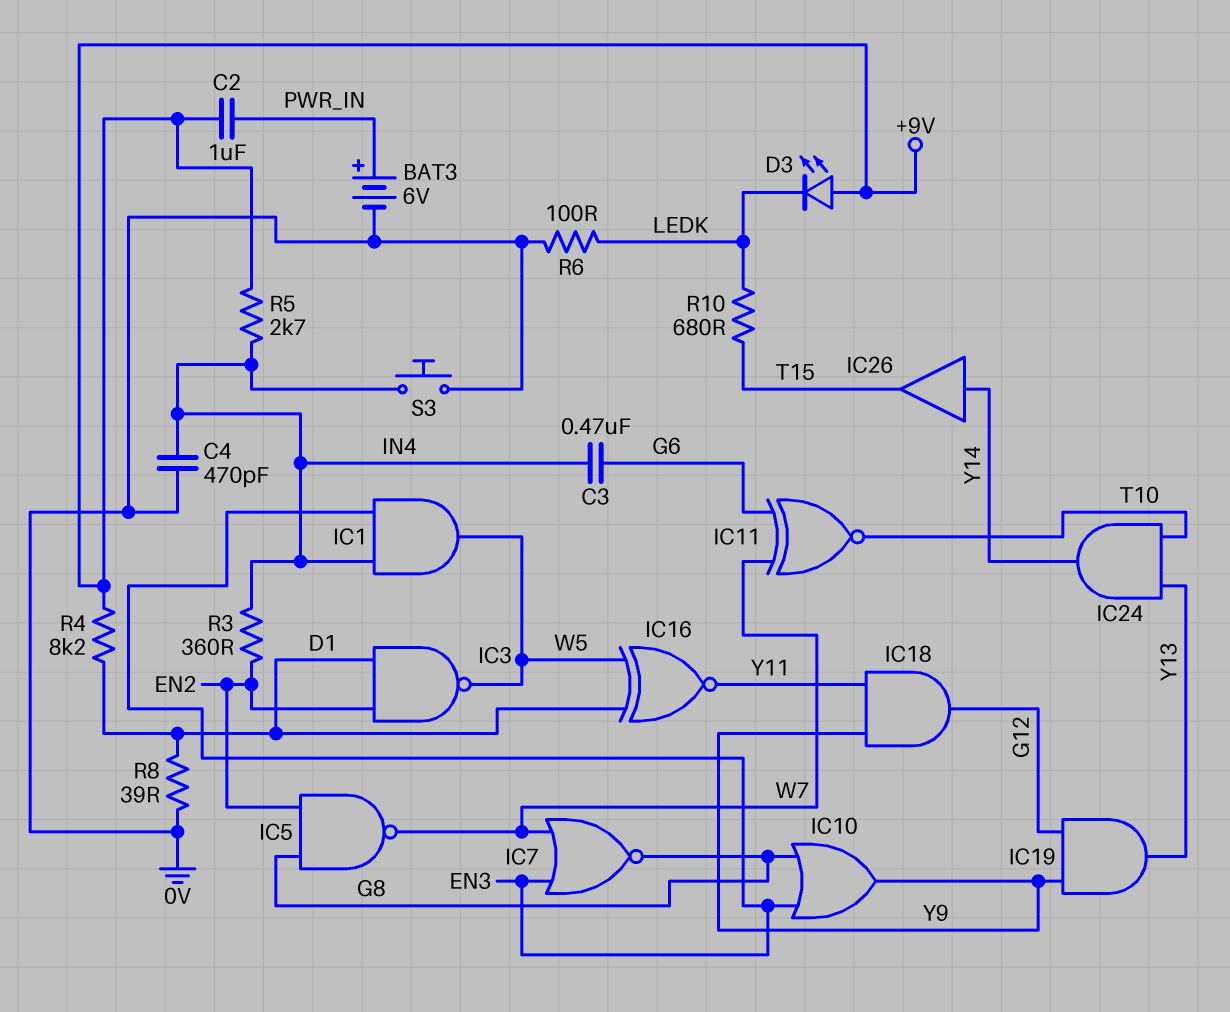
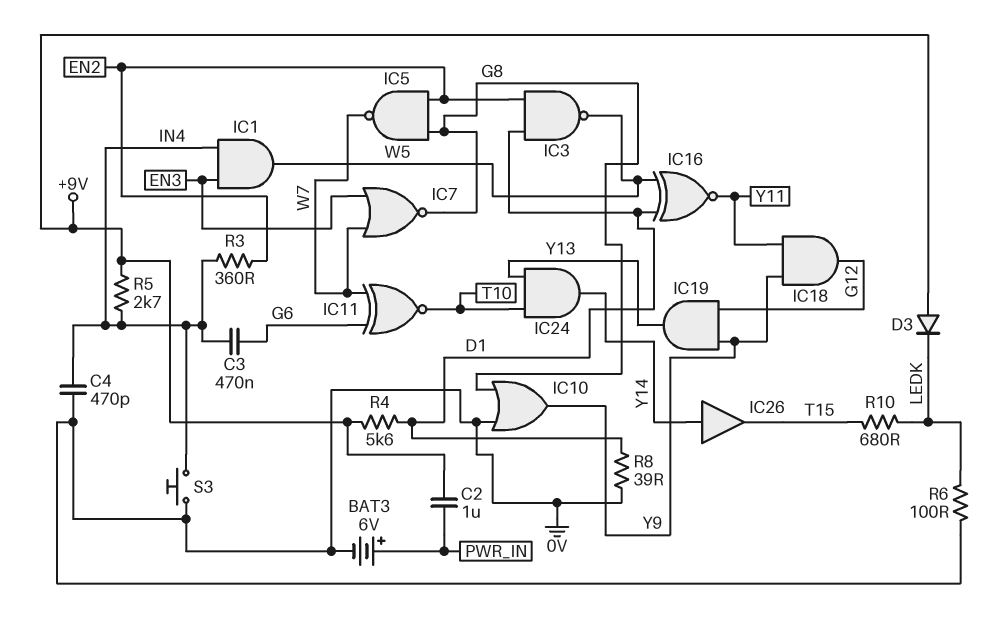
D3: LED (A +9V, K LEDK) -> diode (A +9V, K LEDK)
IC10: OR (in EN3, in G8, out Y9) -> OR (in 0V, in G8, out Y9)
R4: 8.2k (+9V, D1) -> 5.6k (+9V, D1)

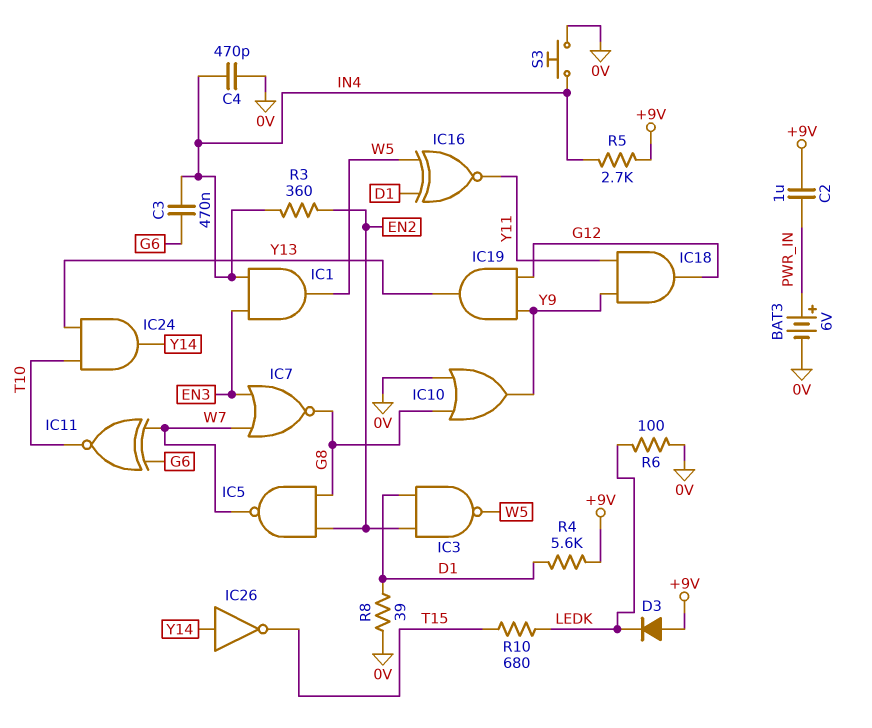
IC26: buffer (in Y14, out T15) -> NOT (in Y14, out T15)

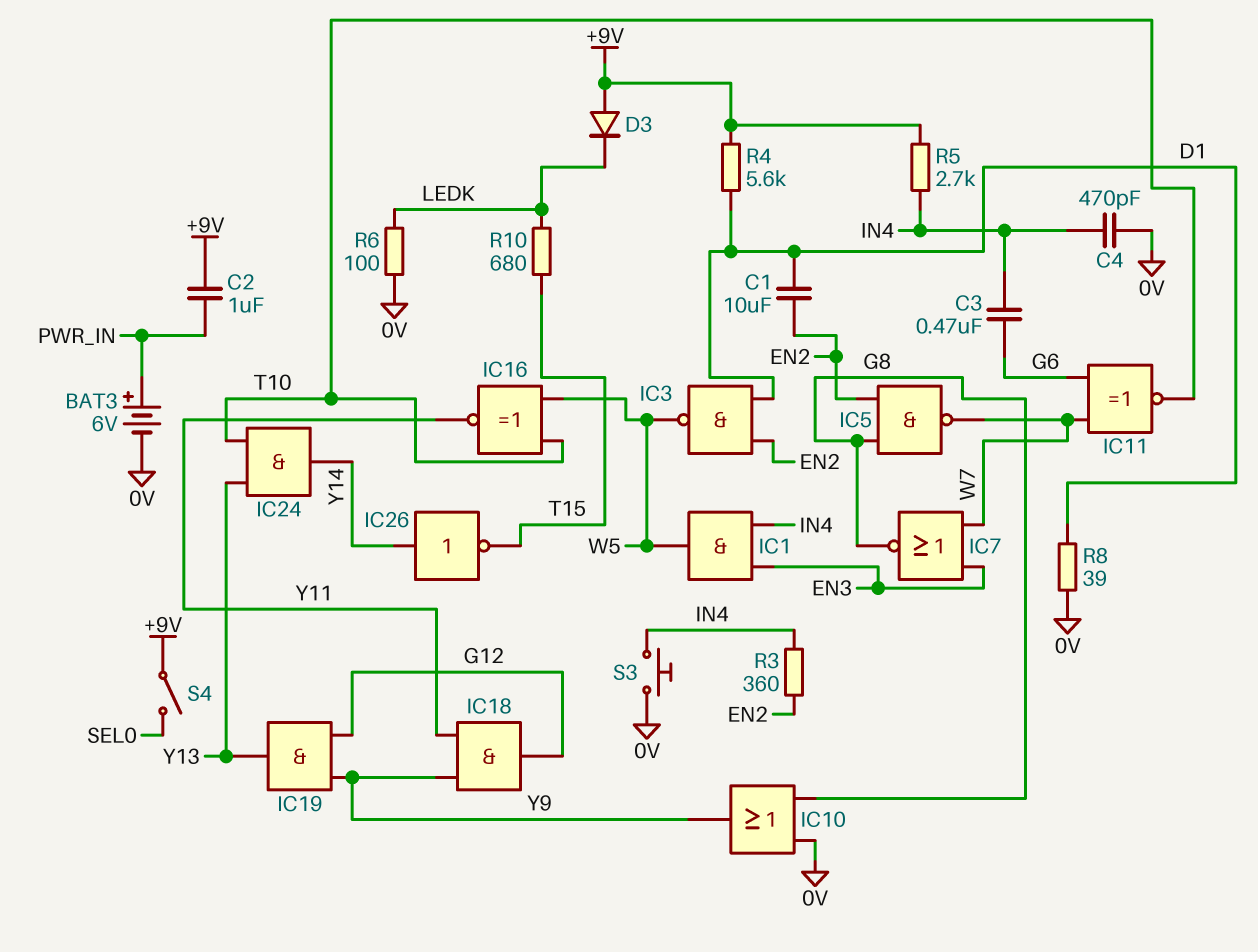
C1: none -> 10uF (D1, EN2)
IC16: XNOR (in D1, in W5, out Y11) -> XNOR (in T10, in W5, out Y11)
S4: none -> switch (+9V, SEL0)

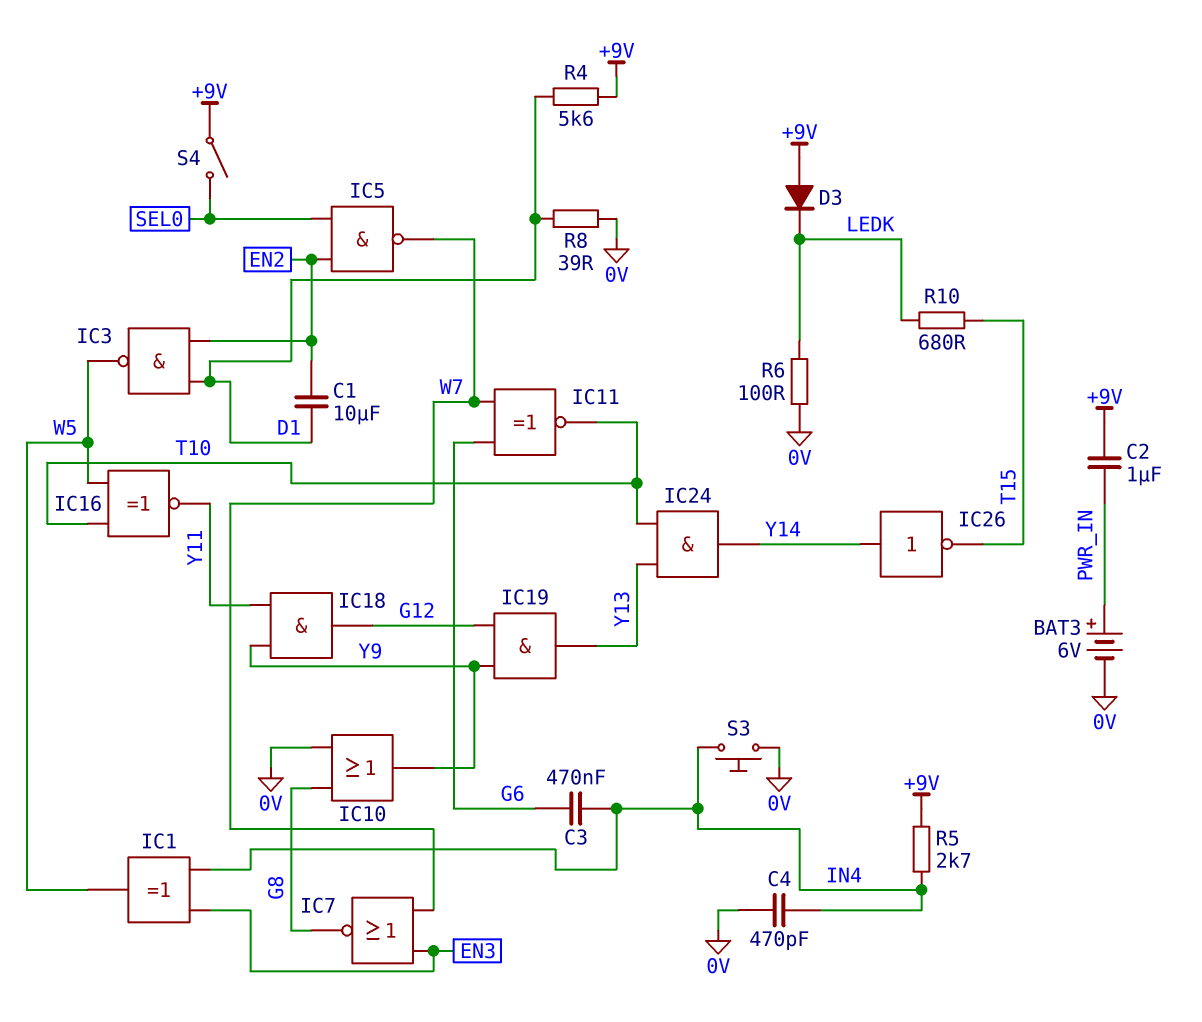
IC1: AND (in EN3, in IN4, out W5) -> XOR (in EN3, in IN4, out W5)
IC5: NAND (in EN2, in G8, out W7) -> NAND (in EN2, in SEL0, out W7)
R3: 360 (EN2, IN4) -> none

